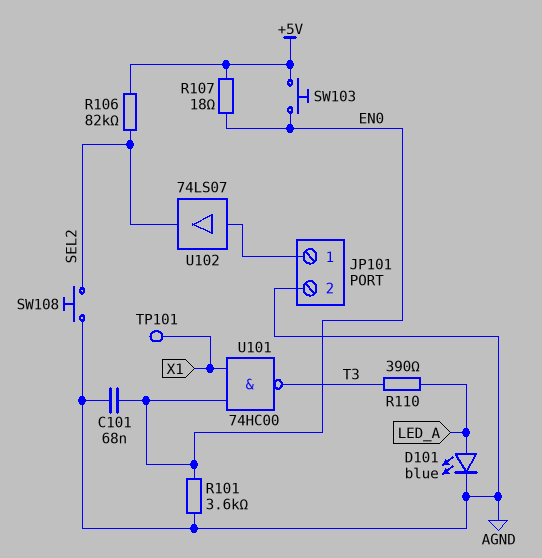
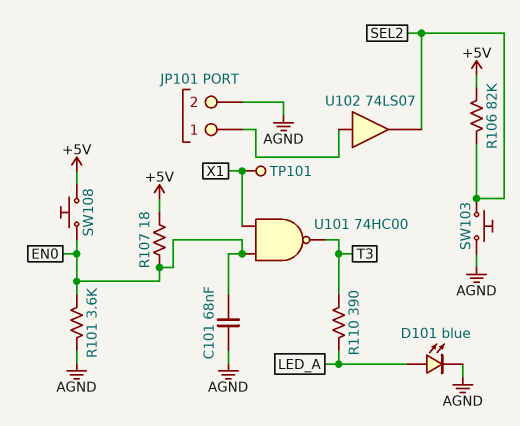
SW103: button (+5V, EN0) -> button (AGND, SEL2)
SW108: button (AGND, SEL2) -> button (+5V, EN0)

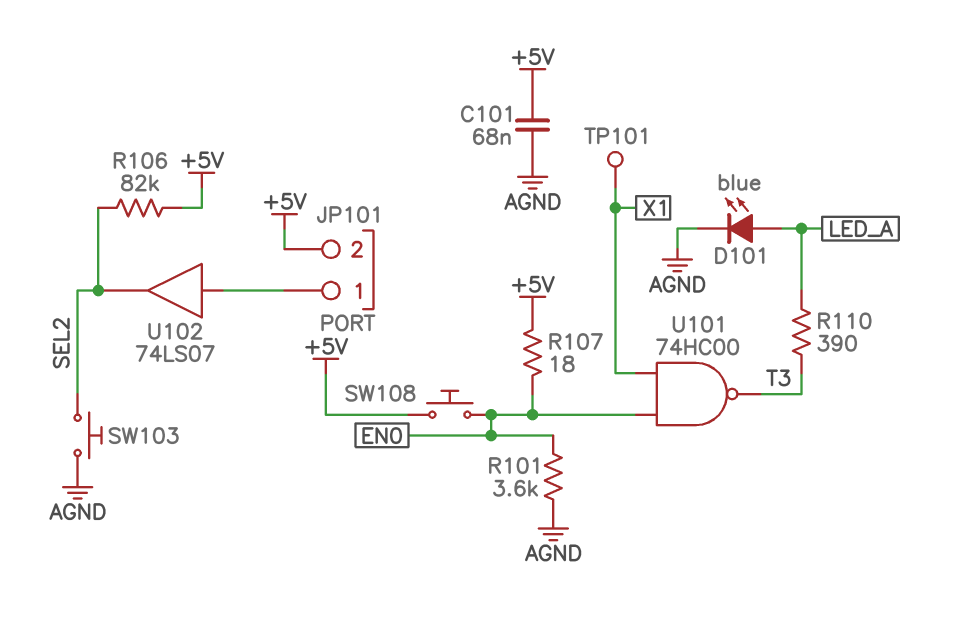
C101: 68nF (AGND, EN0) -> 68nF (+5V, AGND)
JP101 pin 2: AGND -> +5V

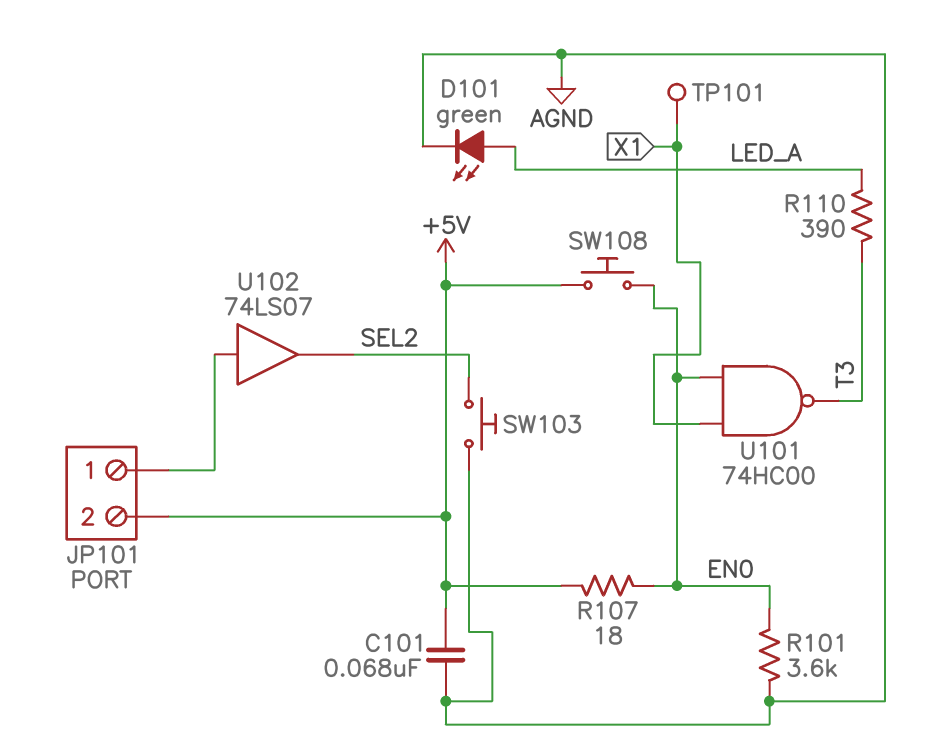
D101: LED blue (A LED_A, K AGND) -> LED green (A LED_A, K AGND)
R106: 82k (+5V, SEL2) -> none

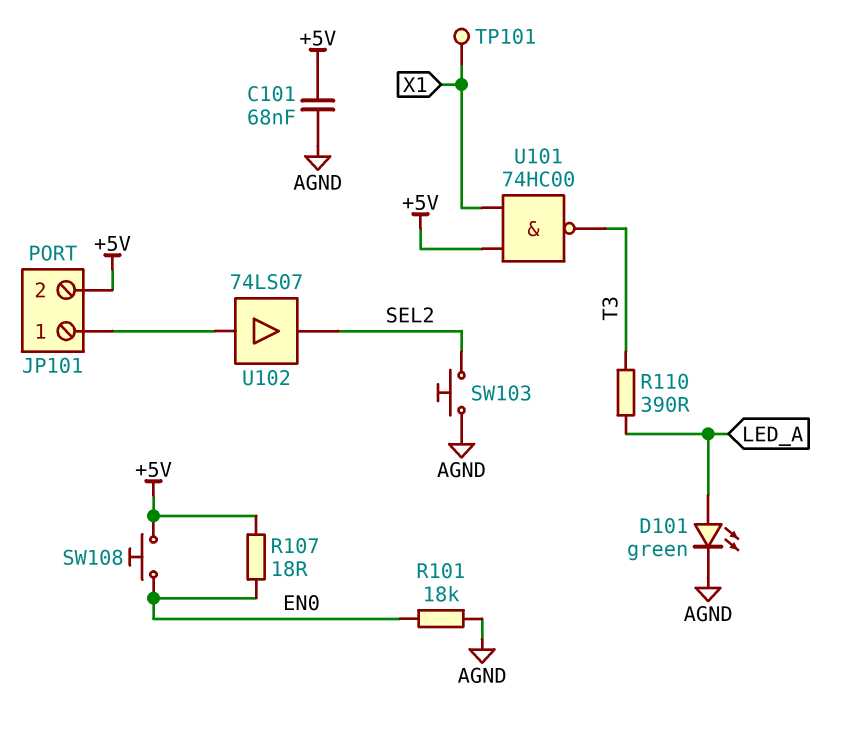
R101: 3.6k (AGND, EN0) -> 18k (AGND, EN0)
U101: NAND 74HC00 (in EN0, in X1, out T3) -> NAND 74HC00 (in +5V, in X1, out T3)

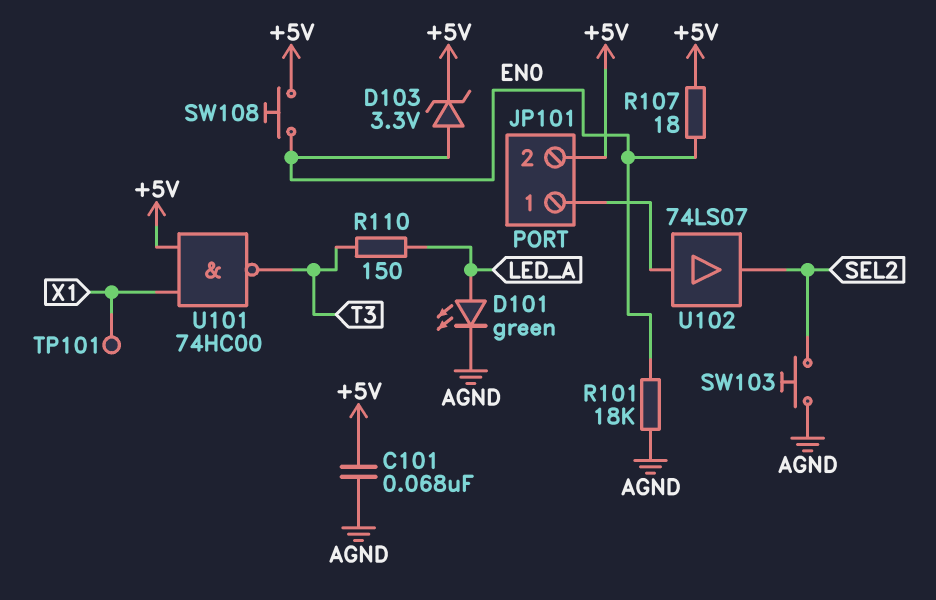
D103: none -> zener 3.3V (A EN0, K +5V)
R110: 390 (LED_A, T3) -> 150 (LED_A, T3)

